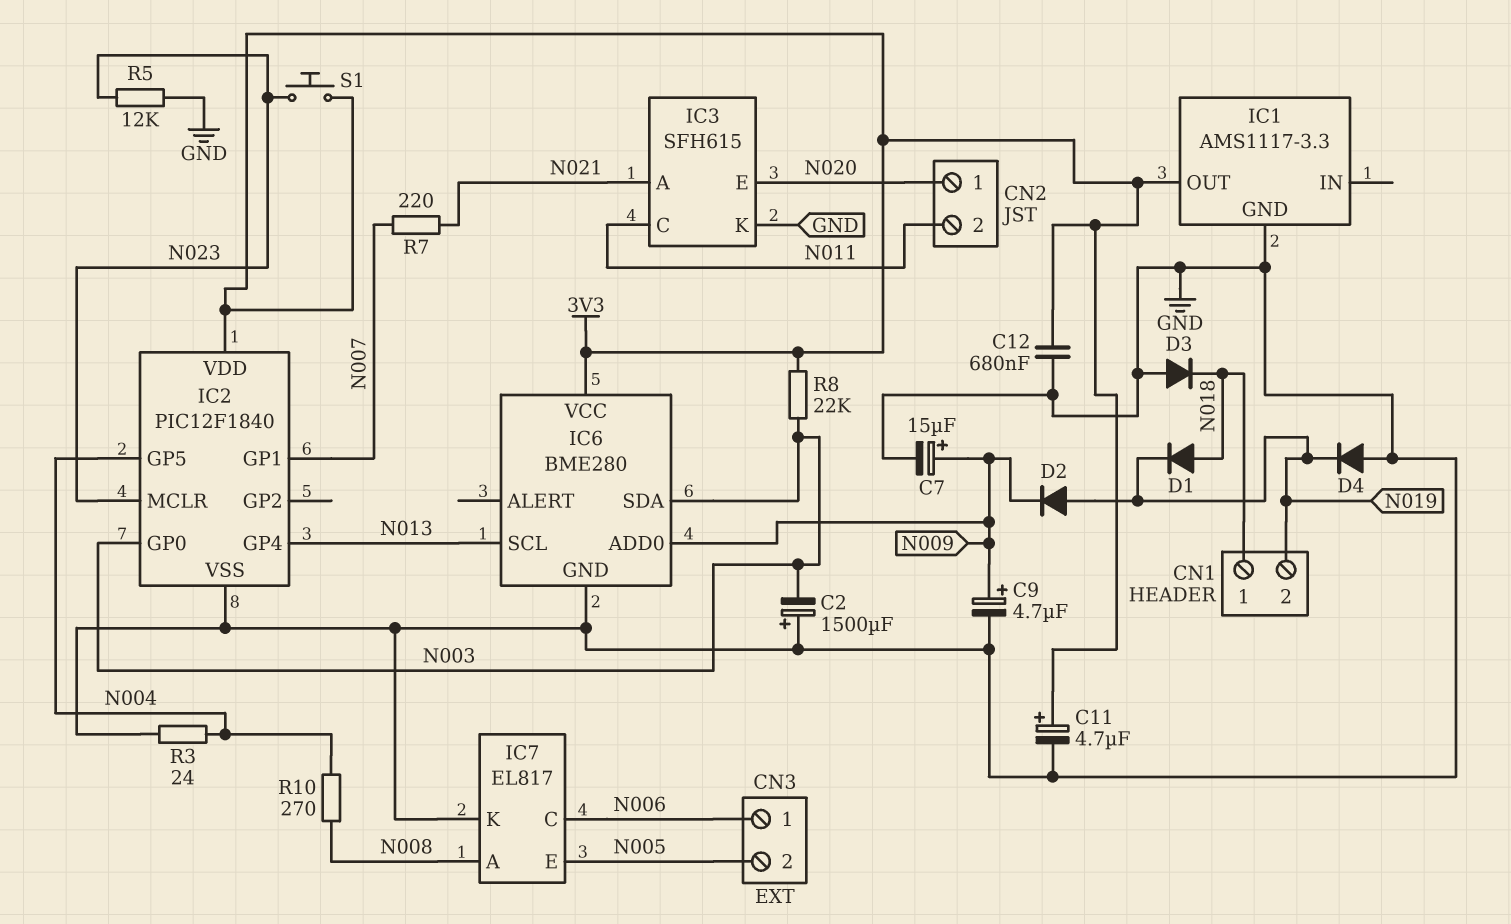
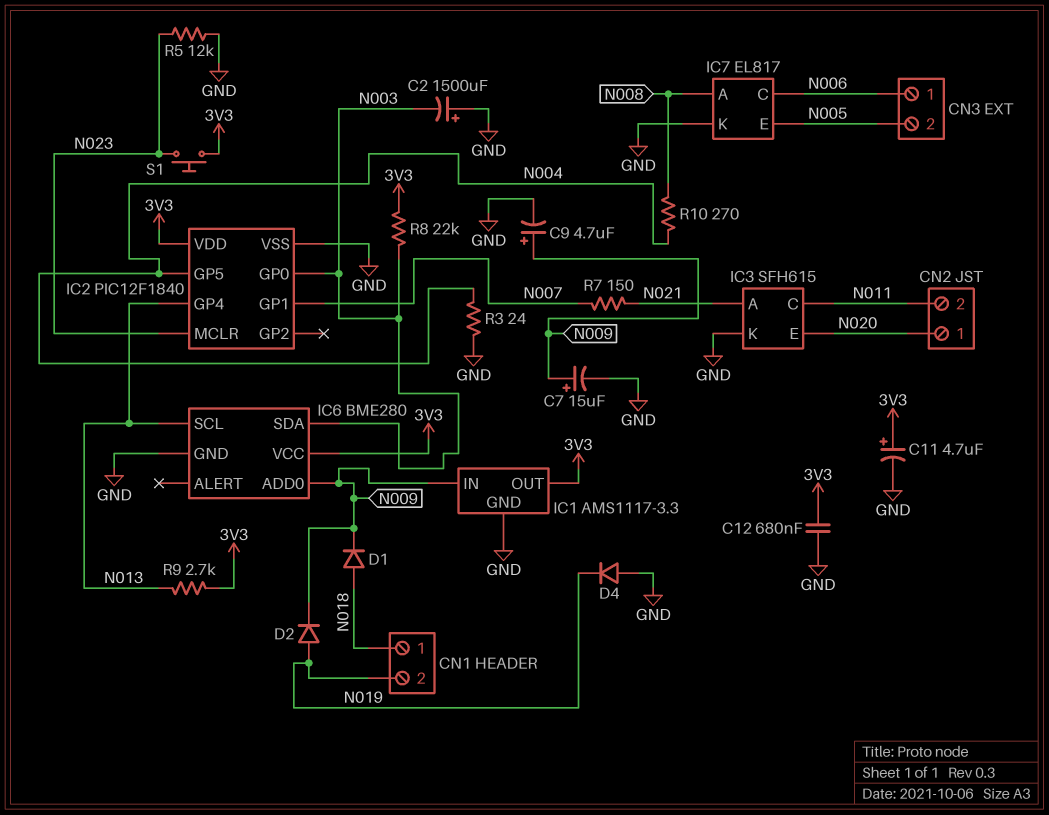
D1: diode (A N018, K N019) -> diode (A N018, K N009)
D3: diode (A GND, K N018) -> none
IC1 pin IN: none -> N009
R7: 220 (N007, N021) -> 150 (N007, N021)
R9: none -> 2.7k (3V3, N013)

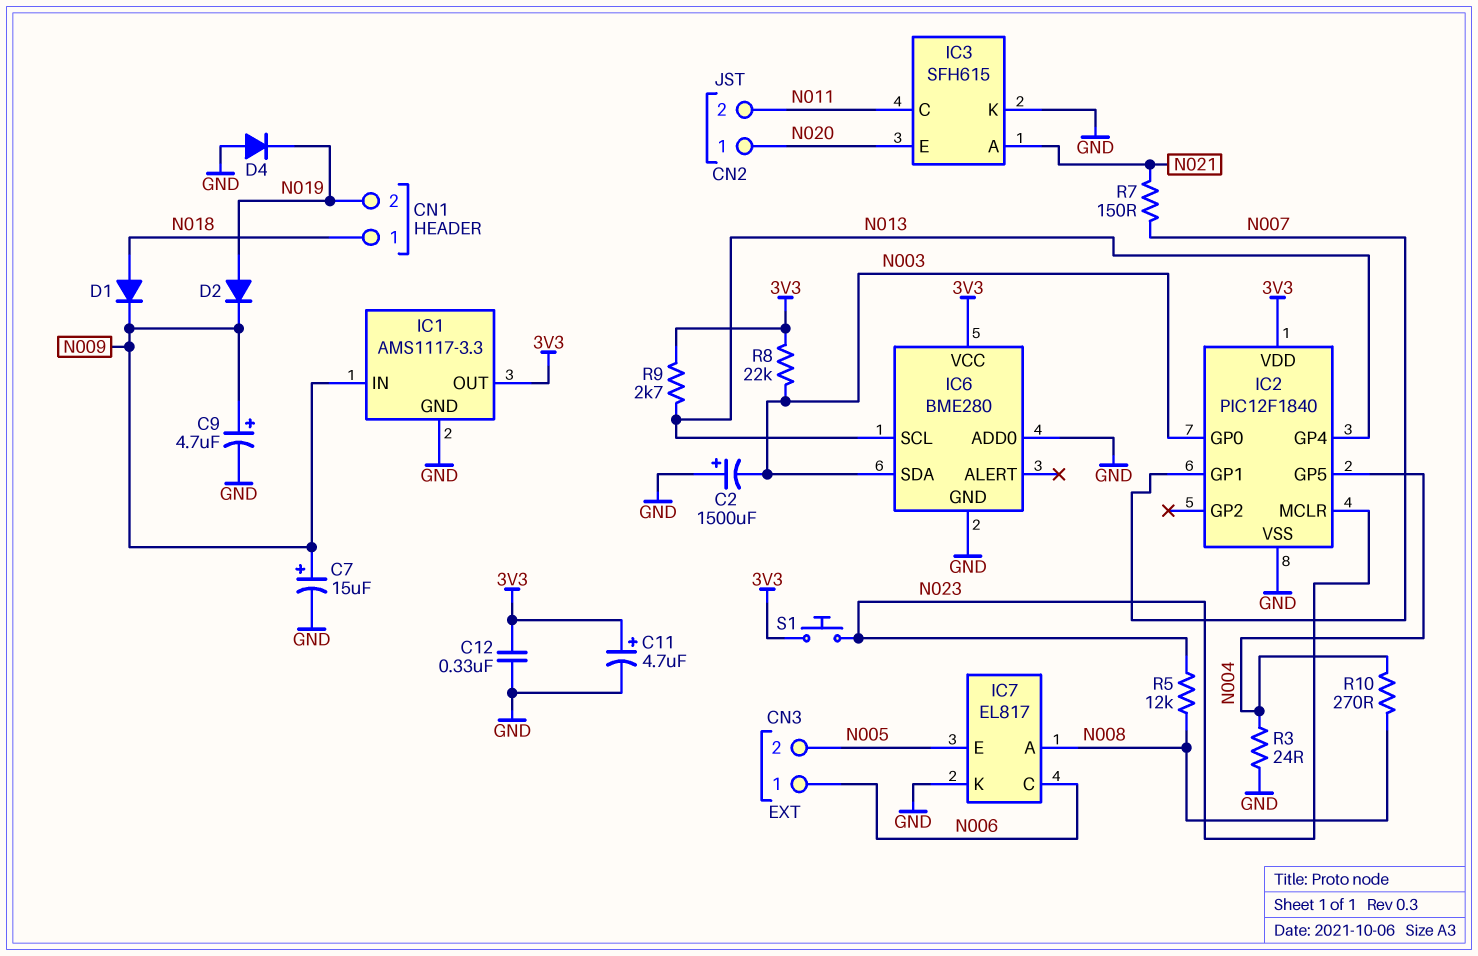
C12: 680nF (3V3, GND) -> 330nF (3V3, GND)
IC6 pin ADD0: N009 -> GND
R5: 12k (GND, N023) -> 12k (N008, N023)

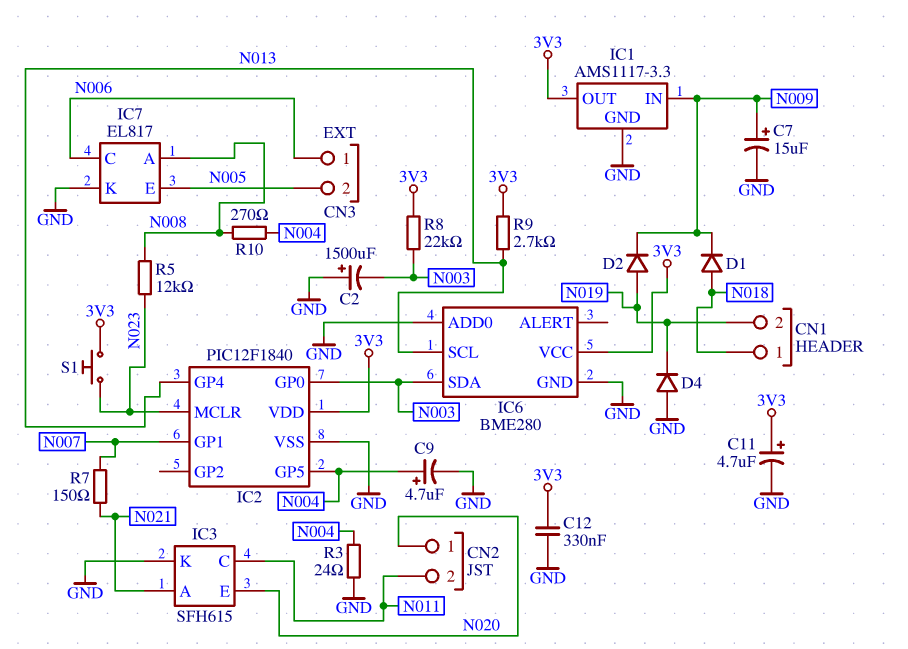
C9: 4.7uF (plus N009, minus GND) -> 4.7uF (plus N004, minus GND)

